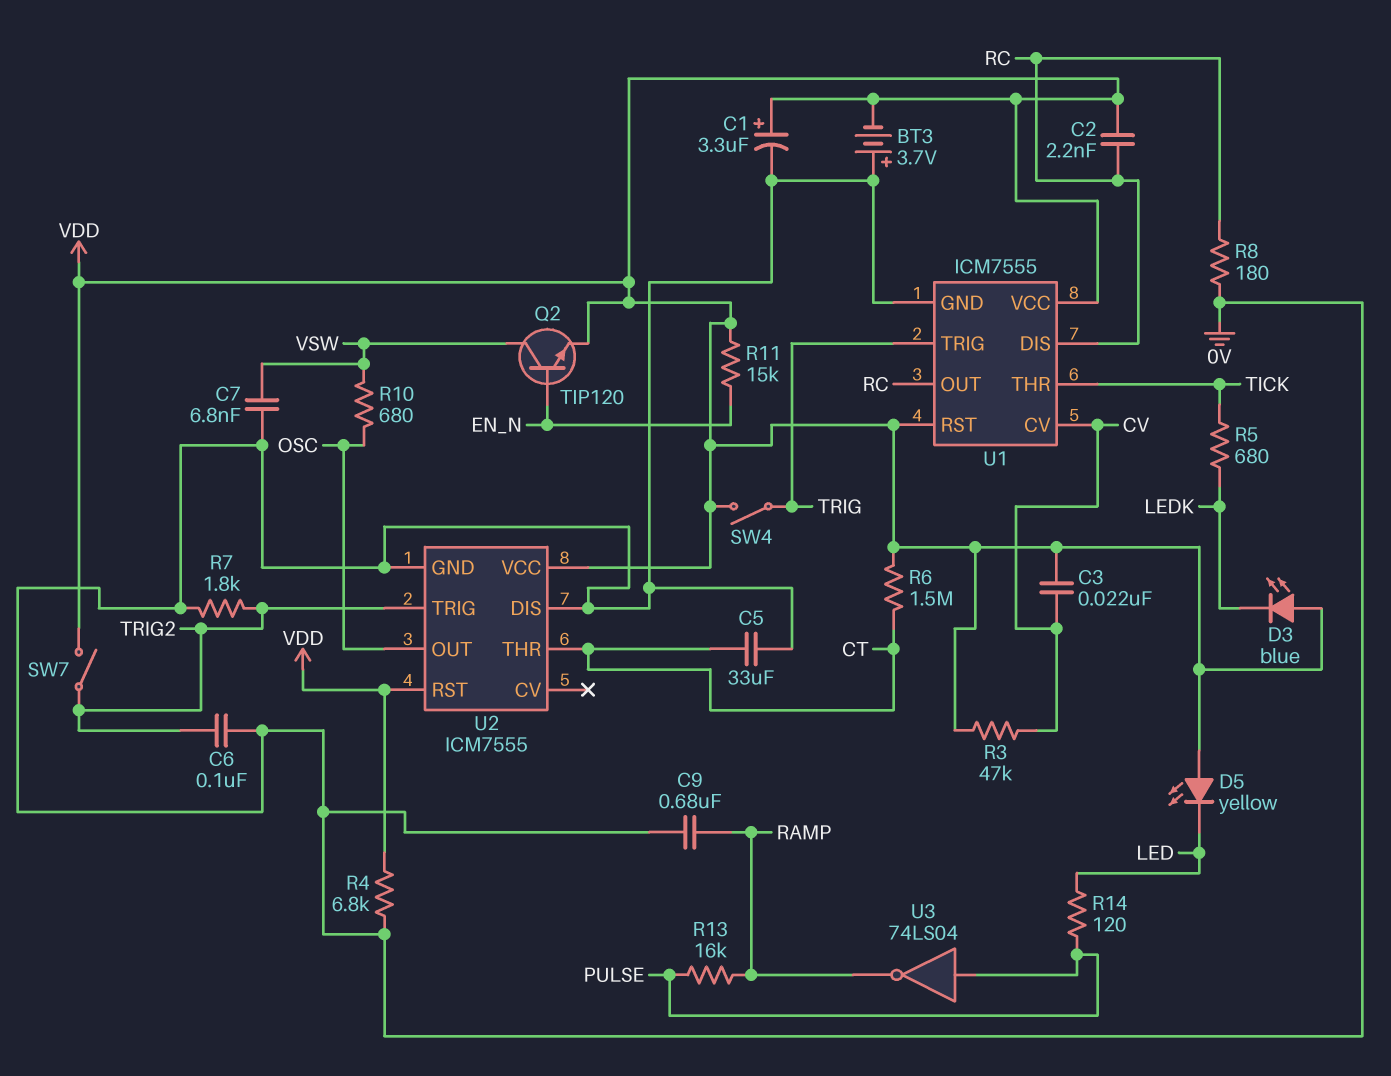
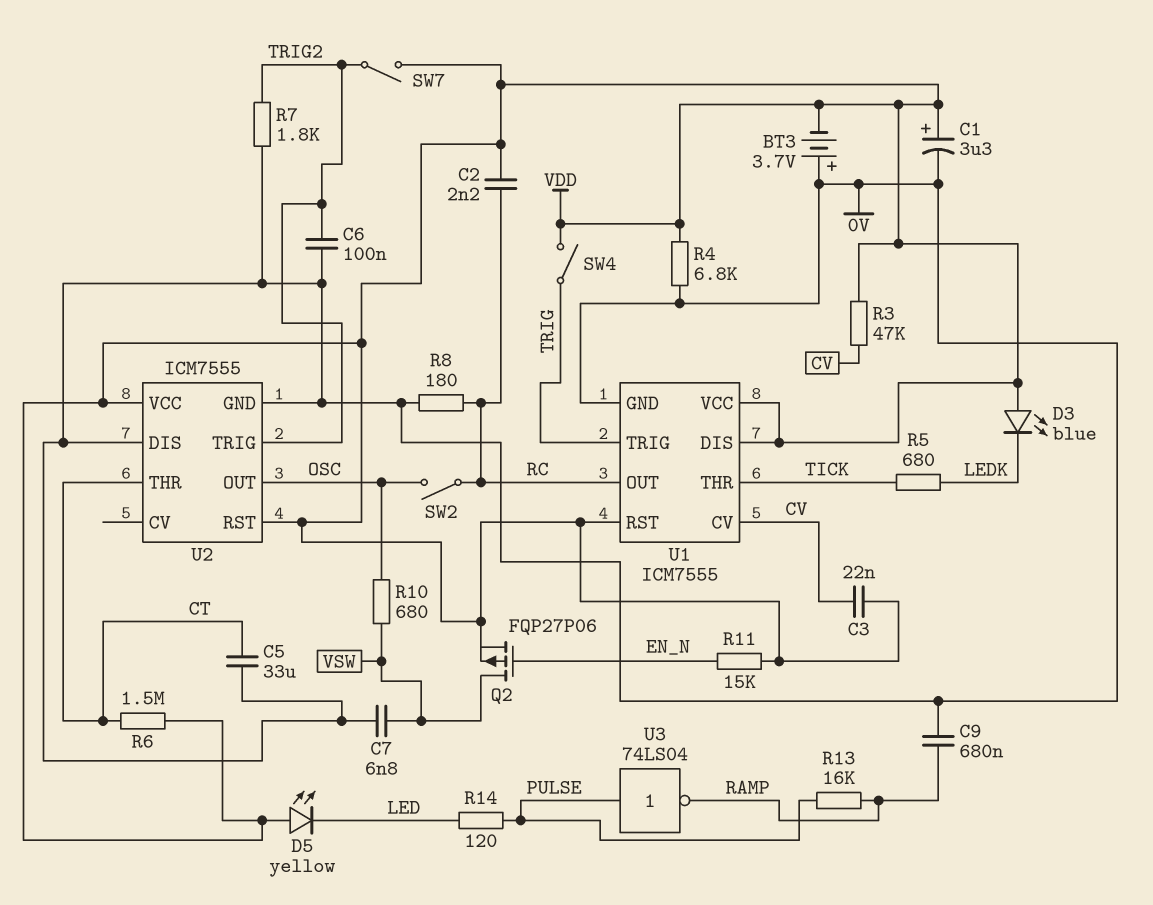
Q2: NPN TIP120 (B EN_N, C VSW, E VDD) -> PMOS FQP27P06 (G EN_N, D VSW, S VDD)
SW2: none -> switch (OSC, RC)
U1 pin DIS: RC -> VDD

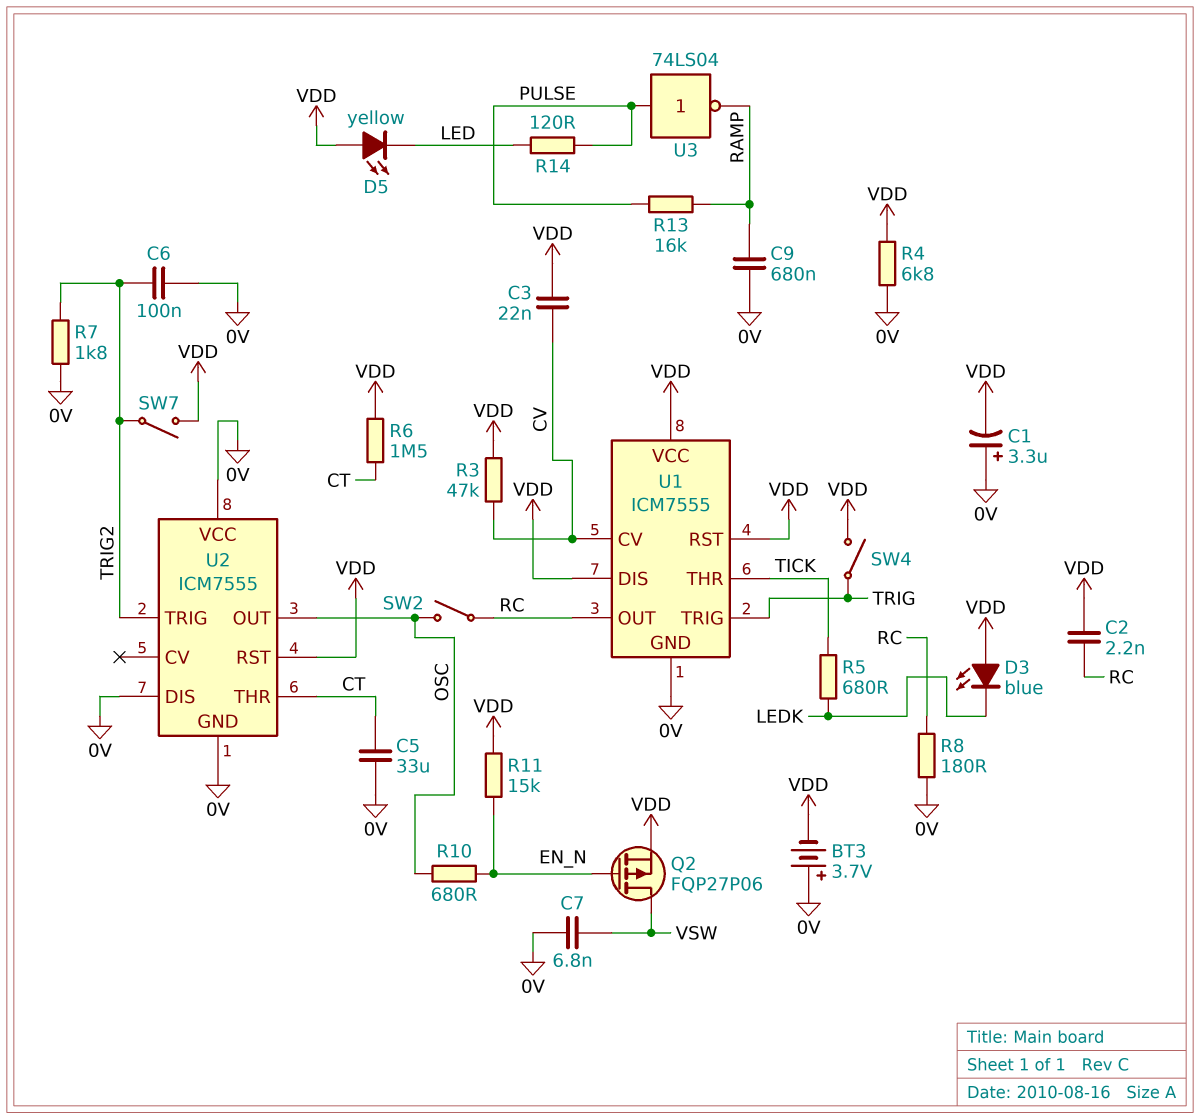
C1: 3.3uF (plus VDD, minus 0V) -> 3.3uF (plus 0V, minus VDD)
R10: 680 (OSC, VSW) -> 680 (EN_N, OSC)
U2 pin VCC: VDD -> 0V

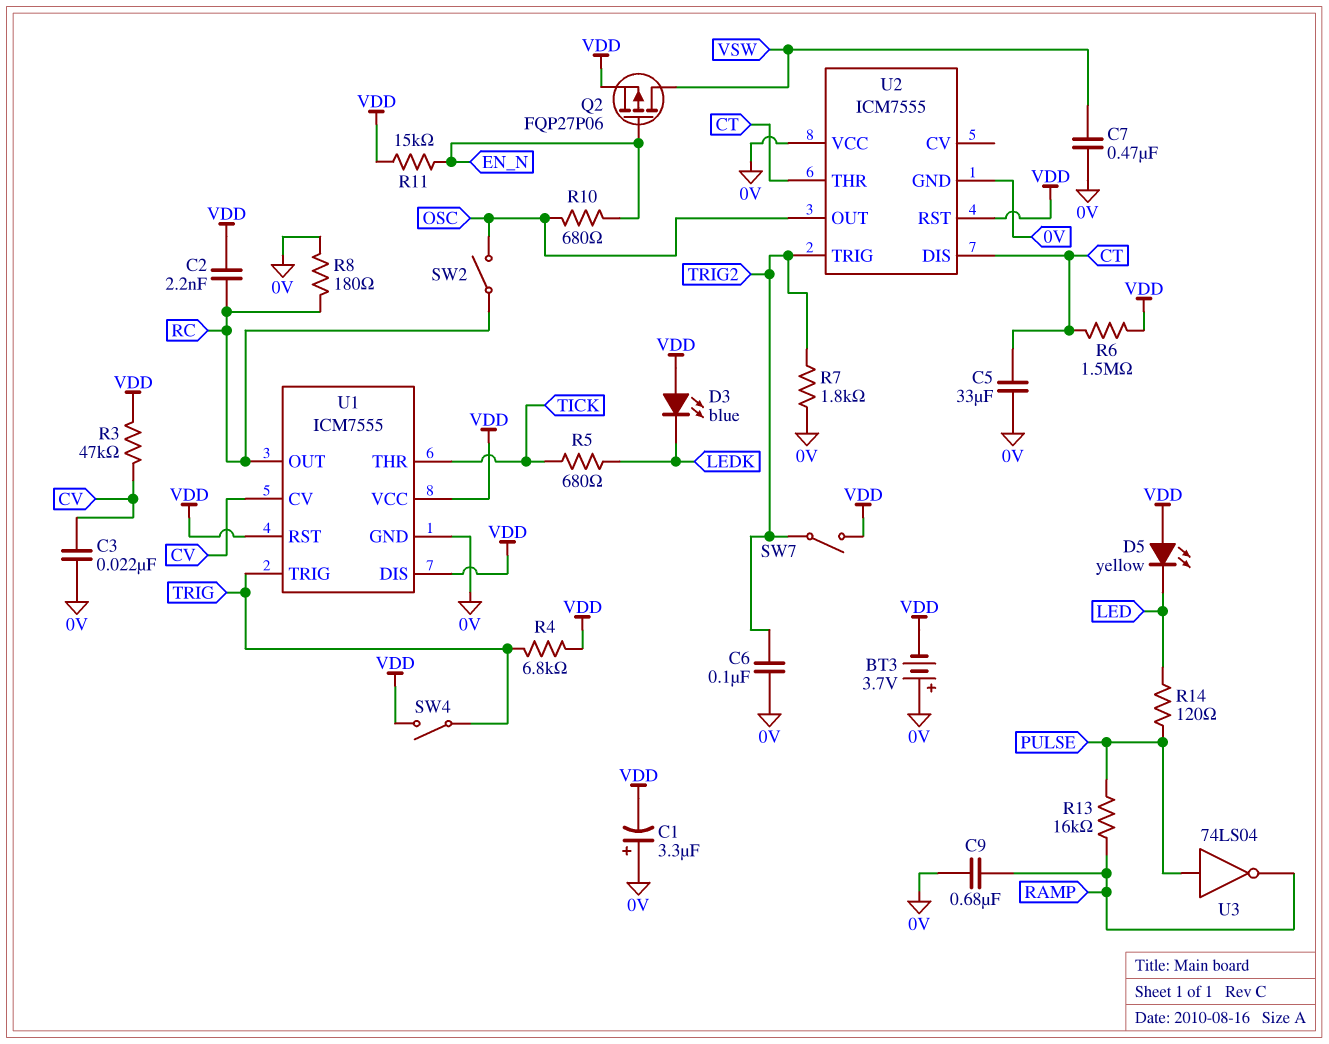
C3: 22nF (CV, VDD) -> 22nF (0V, CV)
C7: 6.8nF (0V, VSW) -> 470nF (0V, VSW)
R4: 6.8k (0V, VDD) -> 6.8k (TRIG, VDD)
U2 pin DIS: 0V -> CT

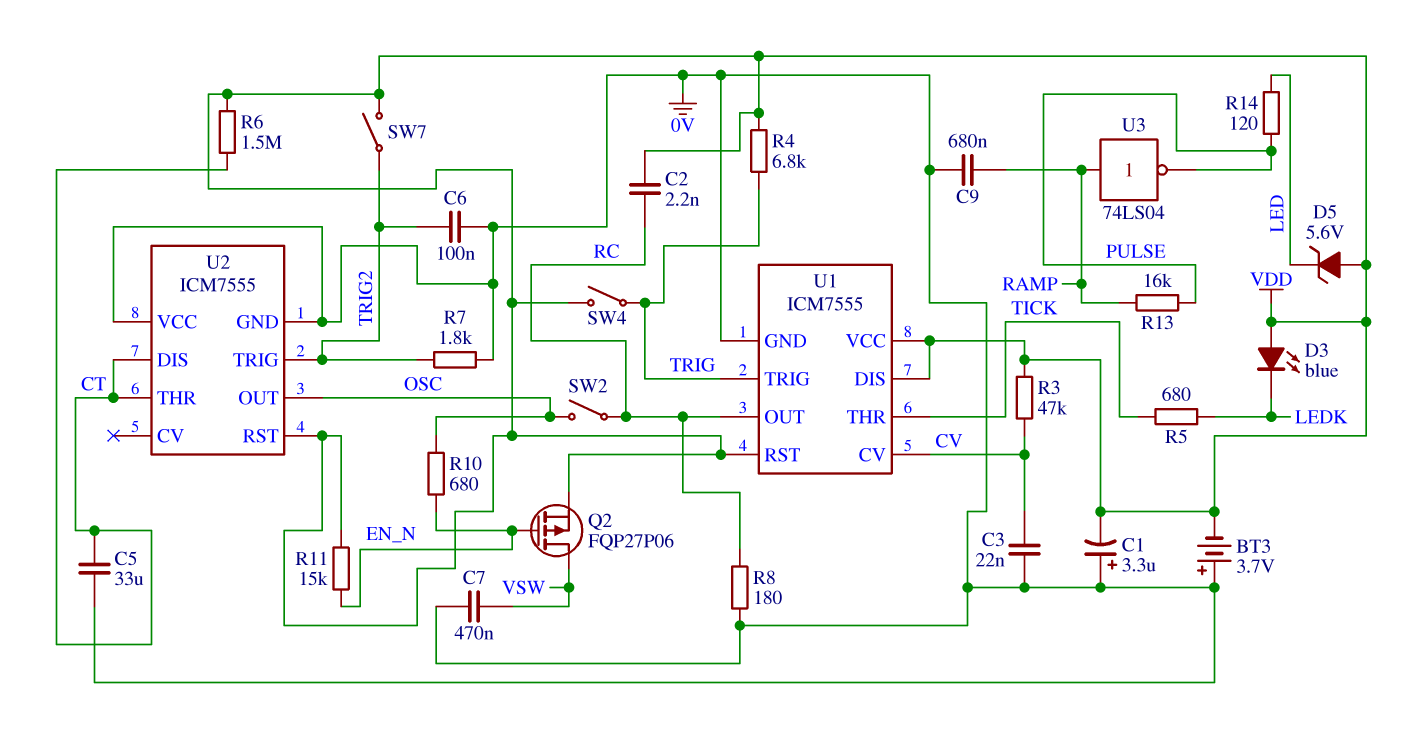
D5: LED yellow (A VDD, K LED) -> zener 5.6V (A VDD, K LED)
U3: NOT 74LS04 (in PULSE, out RAMP) -> NOT 74LS04 (in RAMP, out PULSE)

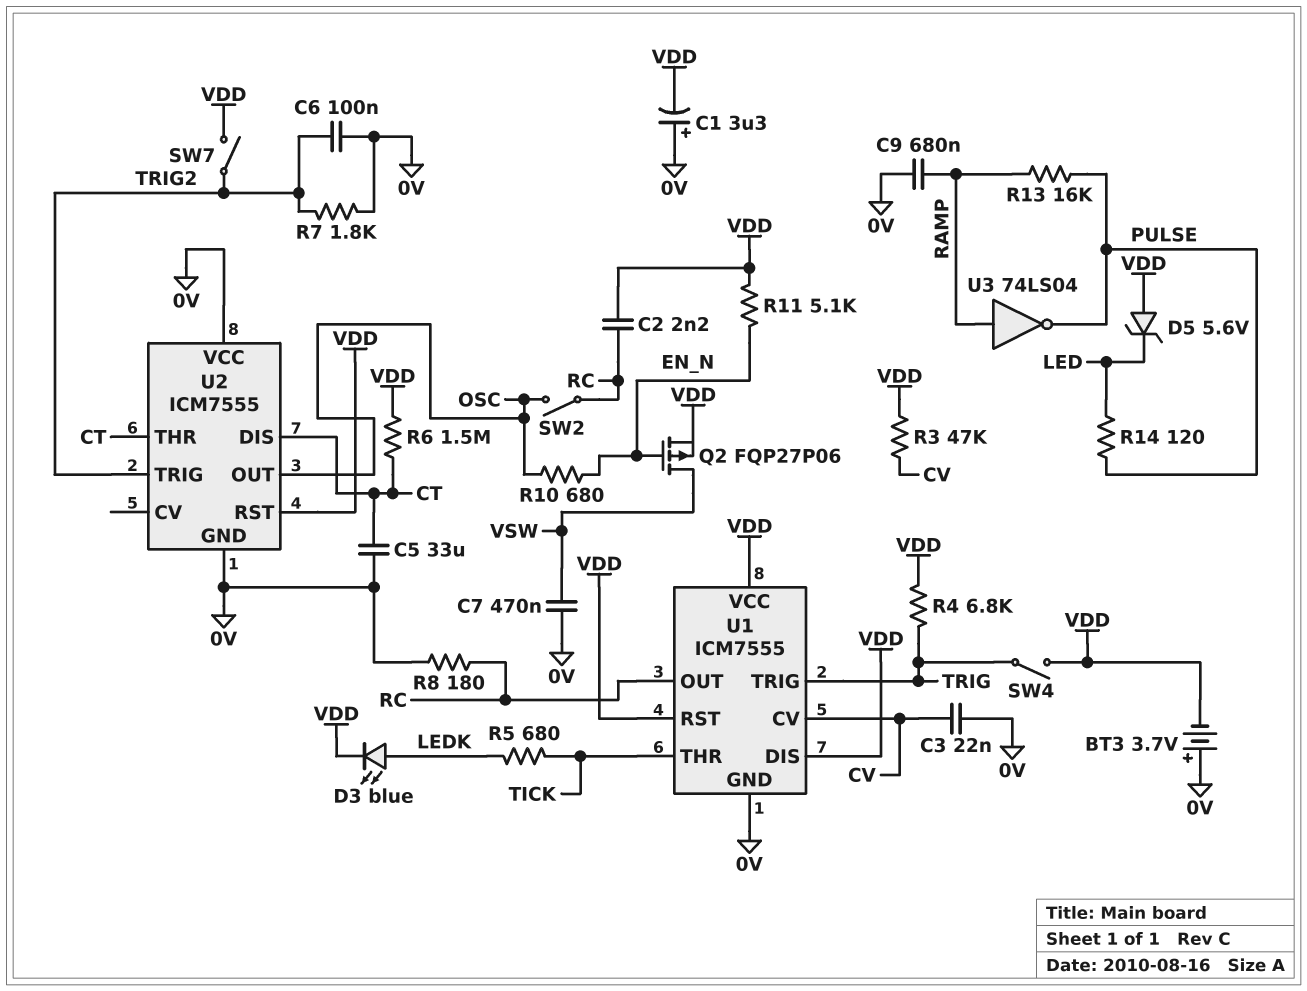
D3: LED blue (A VDD, K LEDK) -> LED blue (A LEDK, K VDD)
R11: 15k (EN_N, VDD) -> 5.1k (EN_N, VDD)

